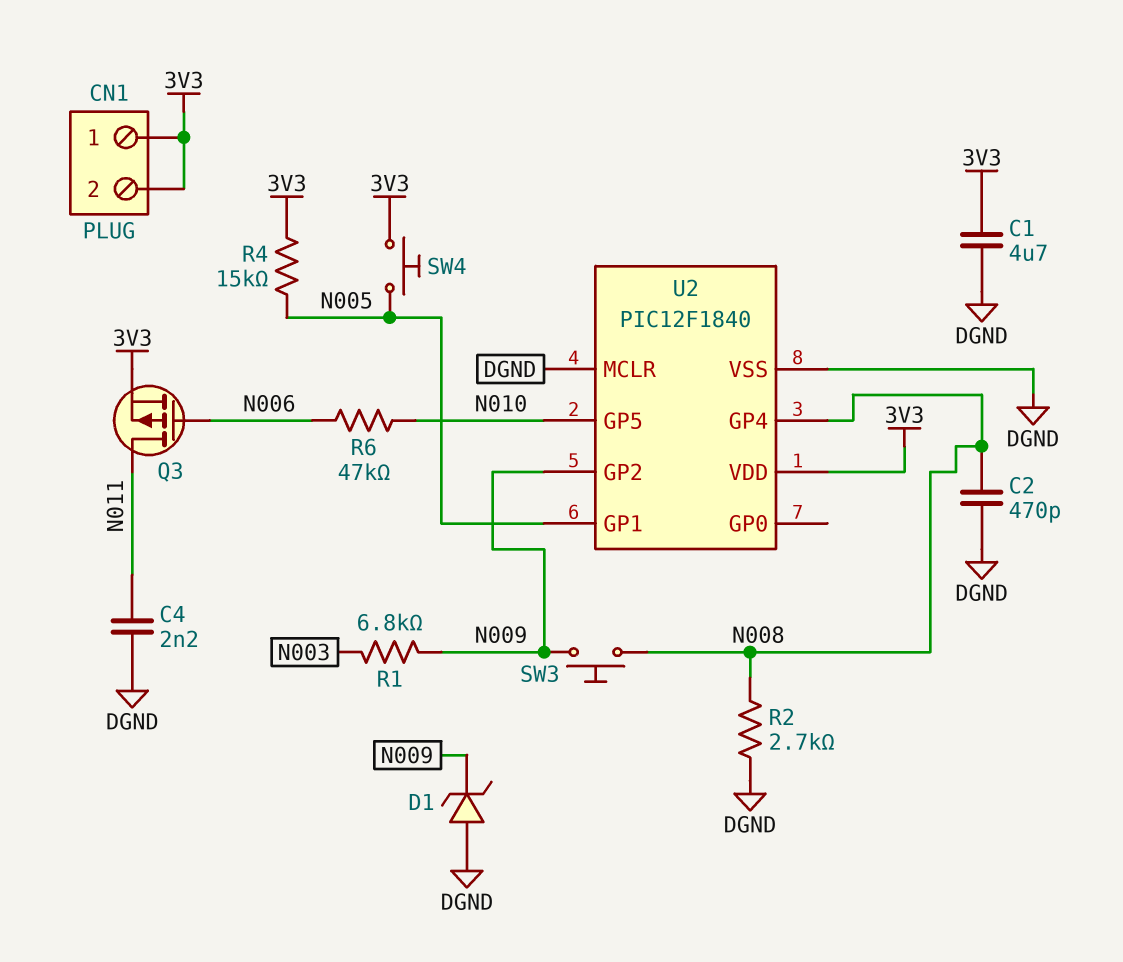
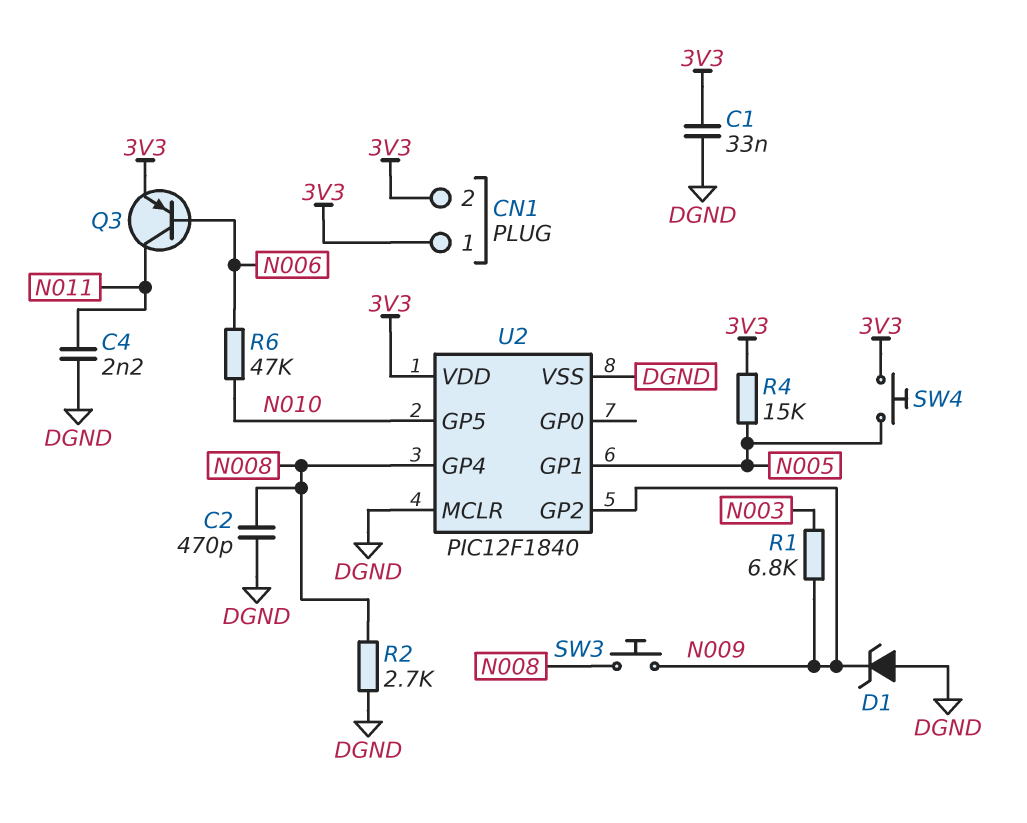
C1: 4.7uF (3V3, DGND) -> 33nF (3V3, DGND)
Q3: PMOS (G N006, D N011, S 3V3) -> PNP (B N006, C N011, E 3V3)

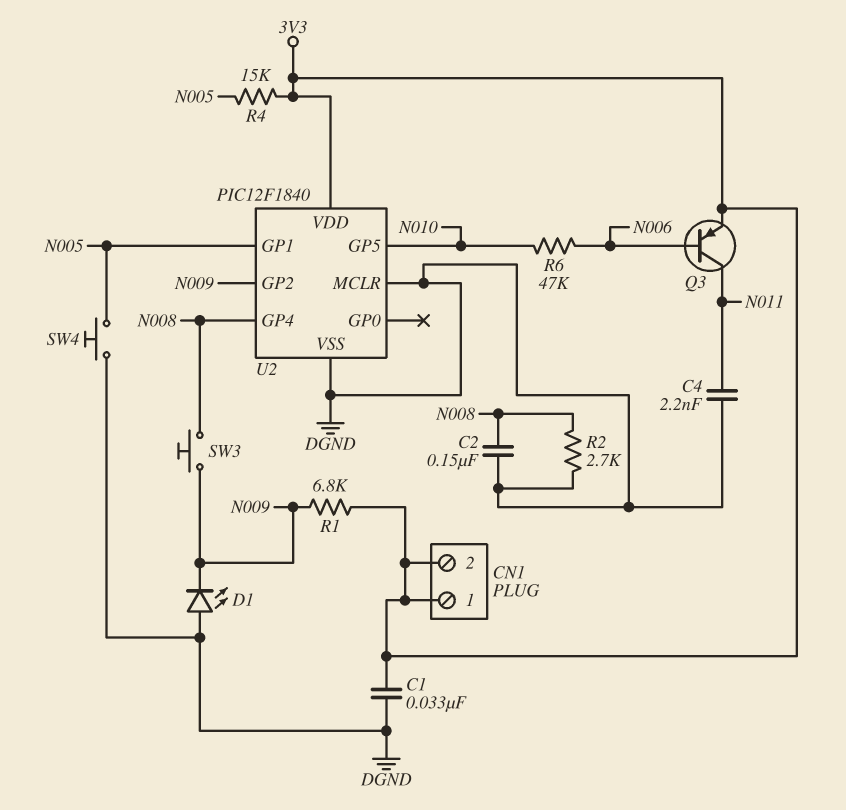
C2: 470pF (DGND, N008) -> 150nF (DGND, N008)
D1: zener (A DGND, K N009) -> LED (A DGND, K N009)
R1: 6.8k (N003, N009) -> 6.8k (3V3, N009)
SW4: button (3V3, N005) -> button (DGND, N005)

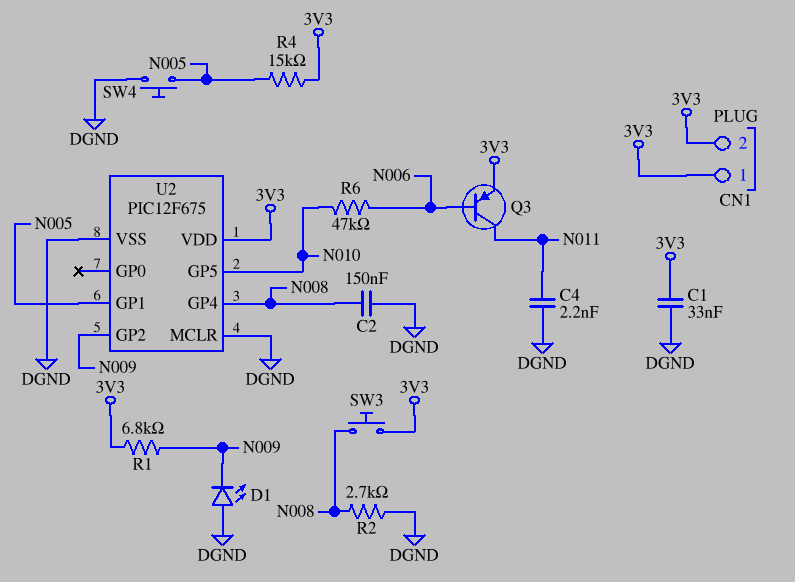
SW3: button (N008, N009) -> button (3V3, N008)
U2: PIC12F1840 -> PIC12F675

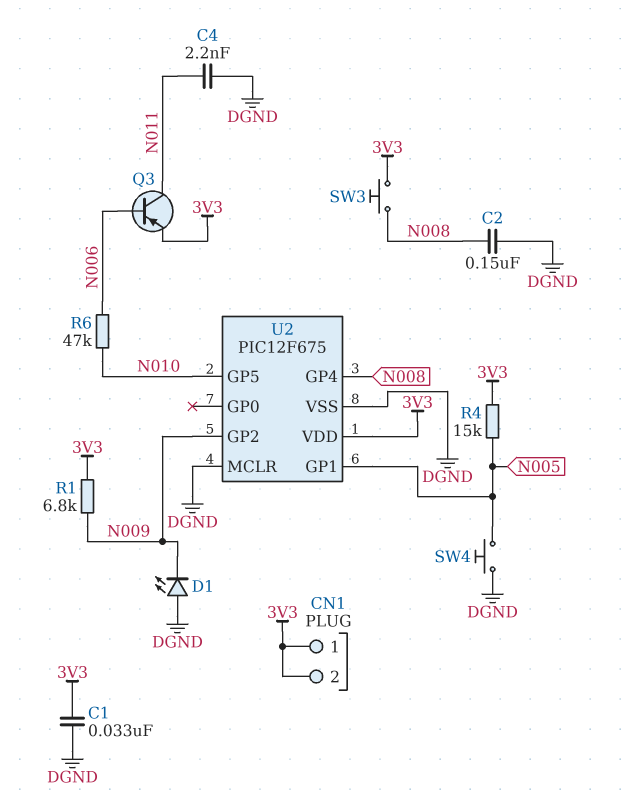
R2: 2.7k (DGND, N008) -> none

